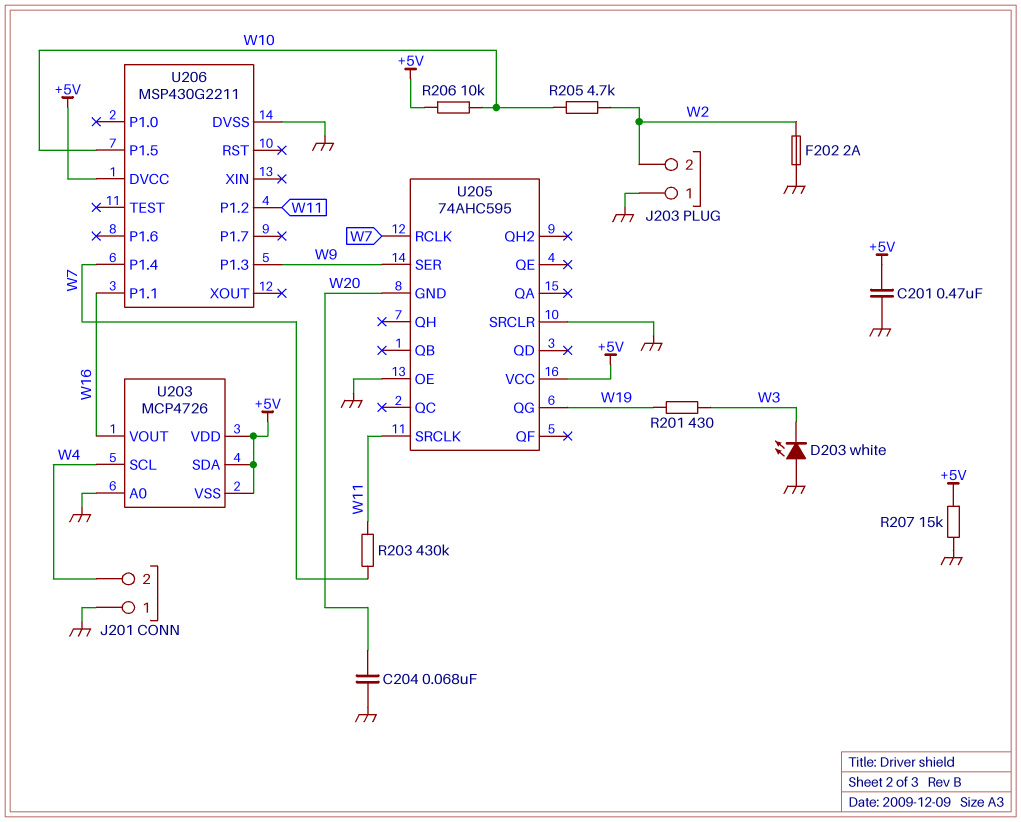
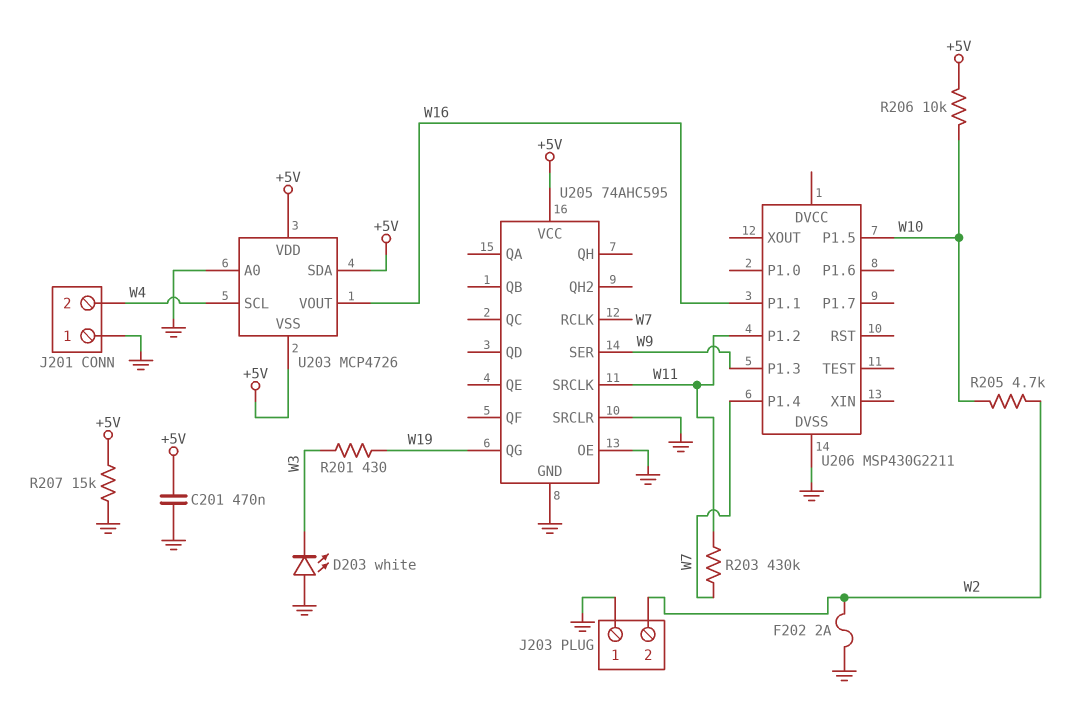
C204: 68nF (GND, W20) -> none
U205 pin GND: W20 -> GND
U206 pin DVCC: +5V -> none

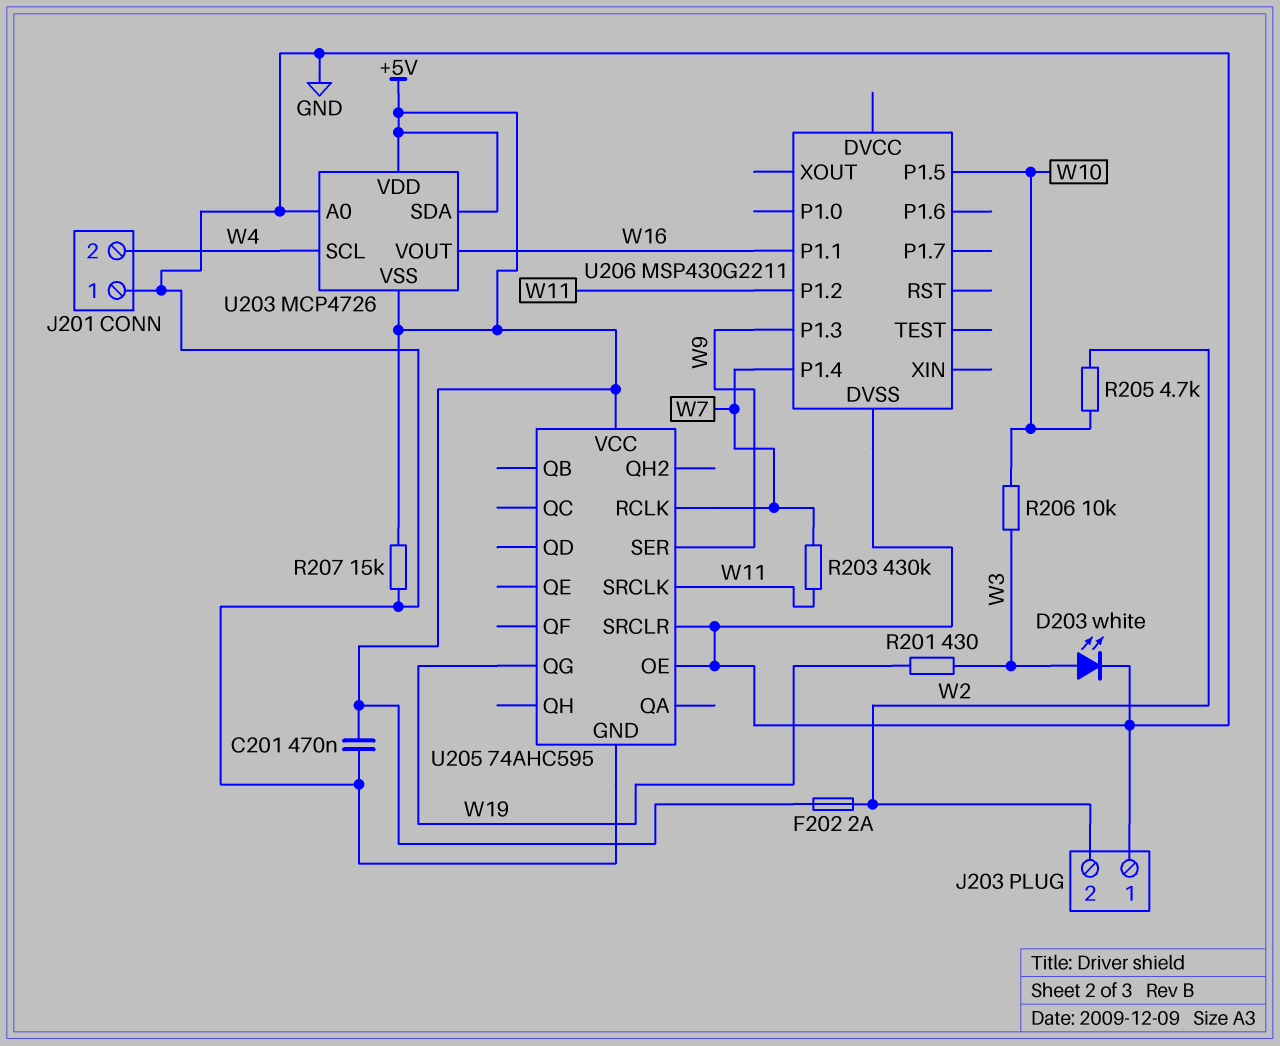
D203: LED white (A GND, K W3) -> LED white (A W3, K GND)
F202: 2A (GND, W2) -> 2A (+5V, W2)
R206: 10k (+5V, W10) -> 10k (W3, W10)

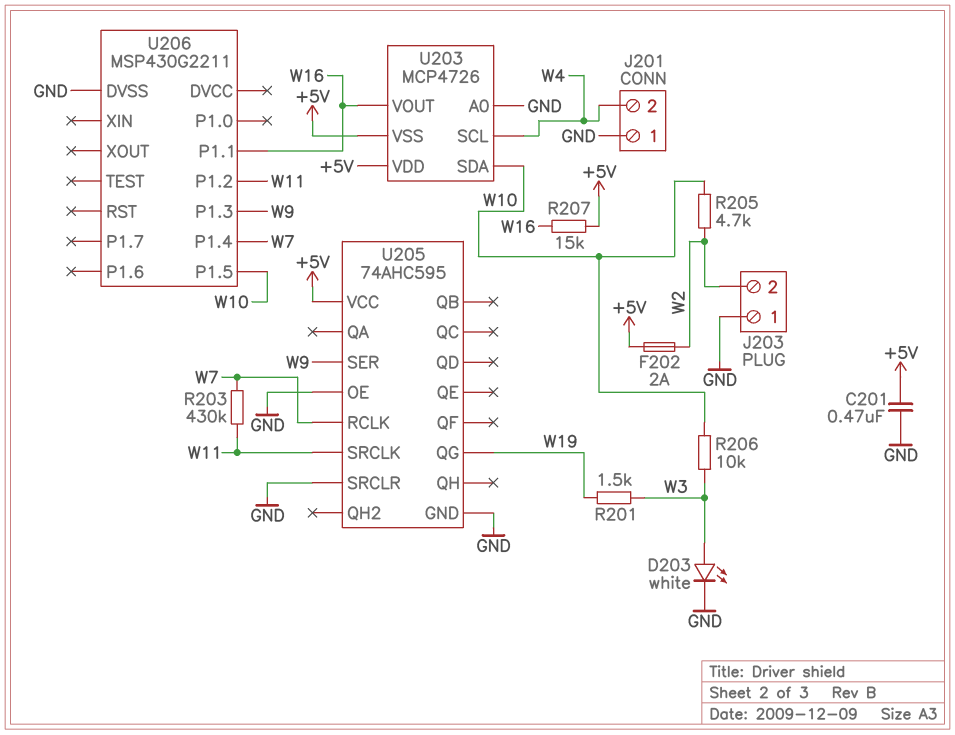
R201: 430 (W3, W19) -> 1.5k (W3, W19)
R207: 15k (+5V, GND) -> 15k (+5V, W16)
U203 pin SDA: +5V -> W10

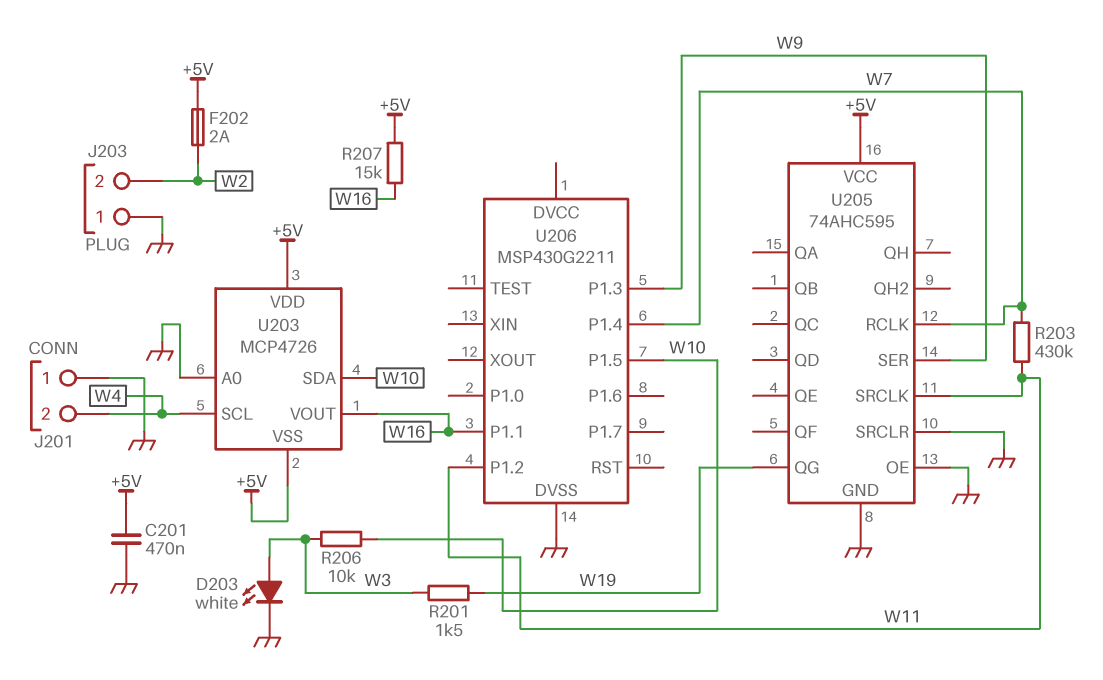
R205: 4.7k (W2, W10) -> none

